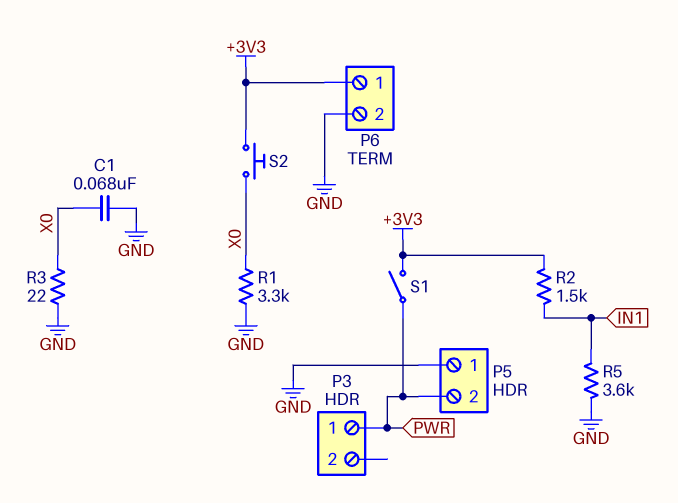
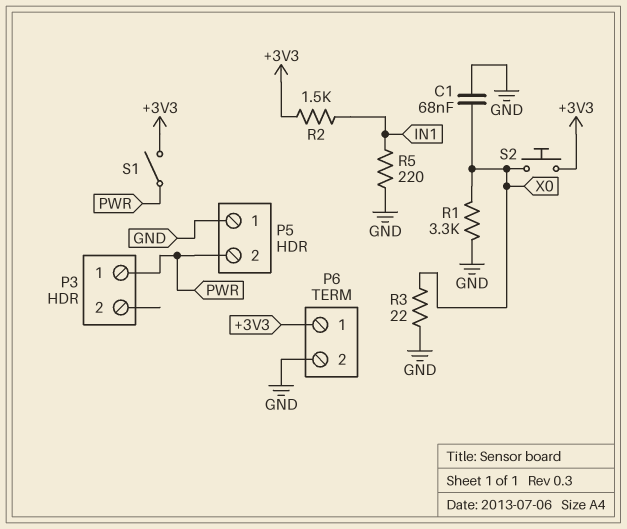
R5: 3.6k (GND, IN1) -> 220 (GND, IN1)

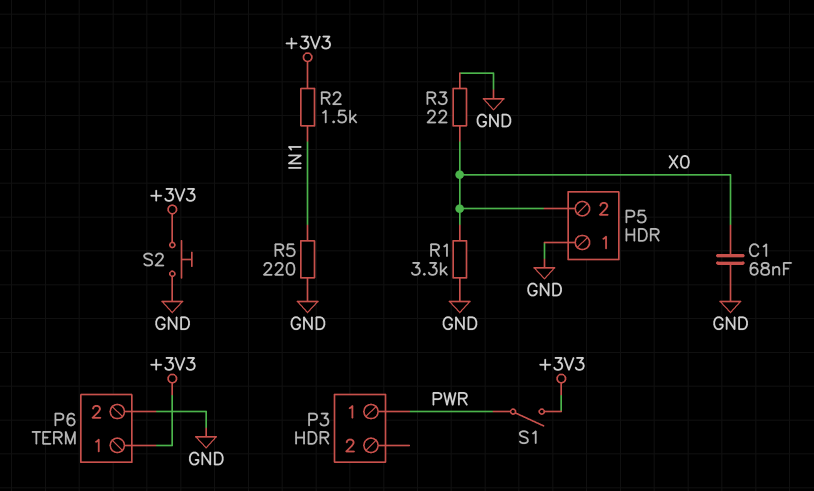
P5 pin 2: PWR -> X0
S2: button (+3V3, X0) -> button (+3V3, GND)

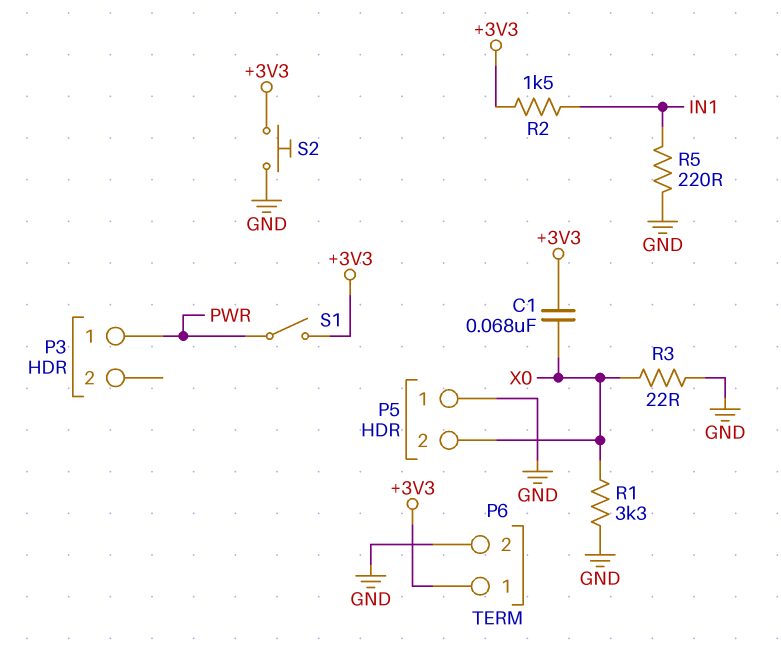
C1: 68nF (GND, X0) -> 68nF (+3V3, X0)

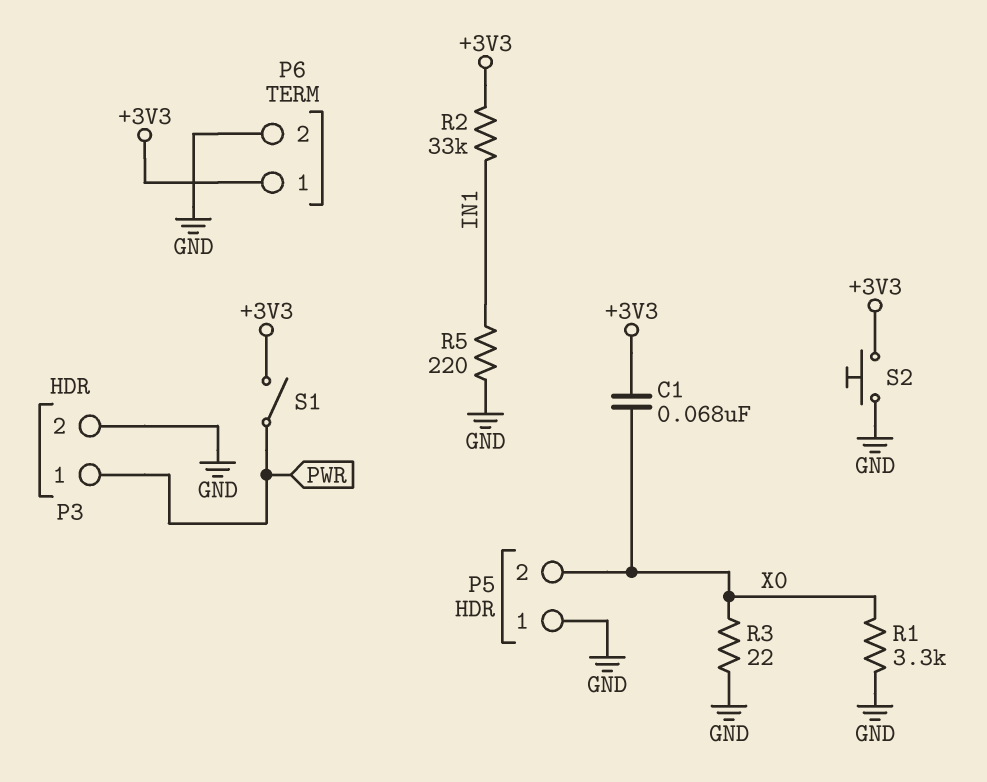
P3 pin 2: none -> GND
R2: 1.5k (+3V3, IN1) -> 33k (+3V3, IN1)

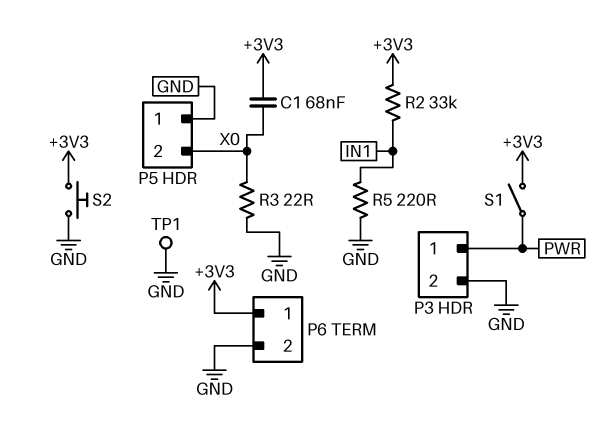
R1: 3.3k (GND, X0) -> none
TP1: none -> test point (GND)

